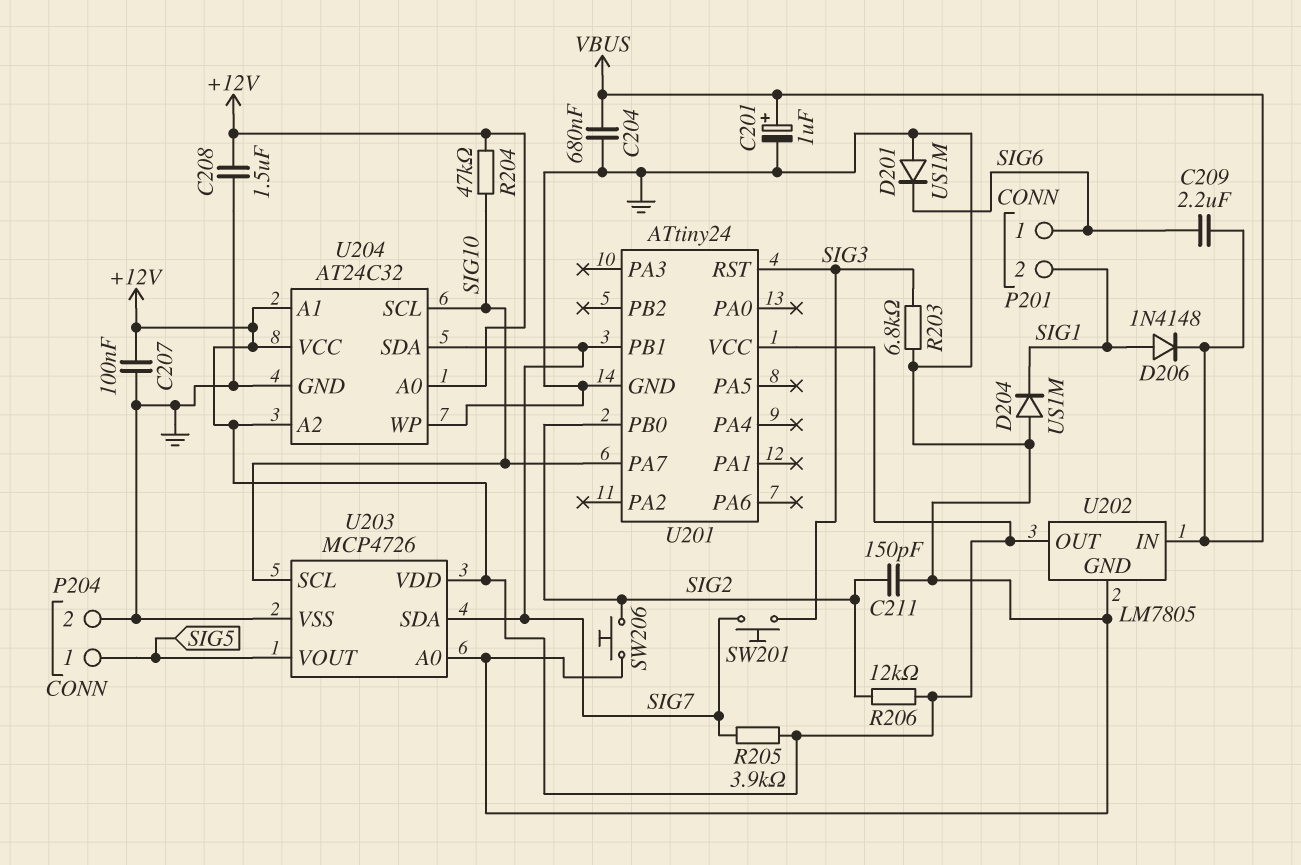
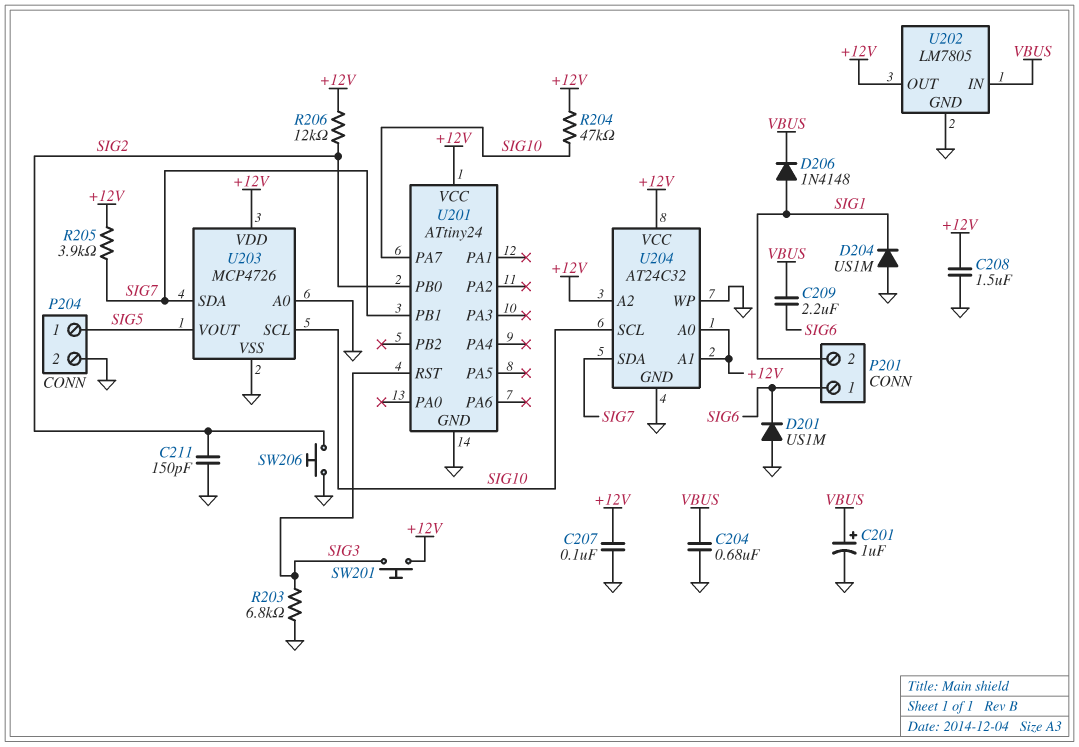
SW201: button (SIG3, SIG7) -> button (+12V, SIG3)

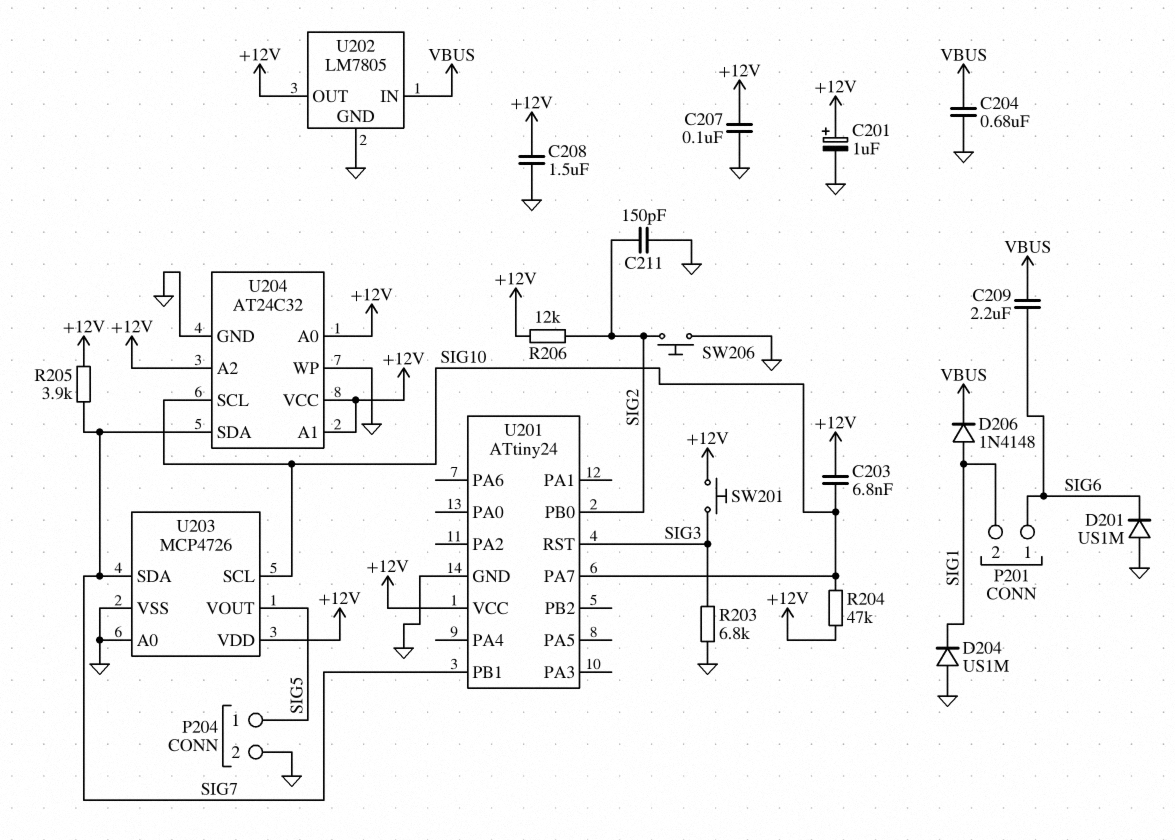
C201: 1uF (plus VBUS, minus GND) -> 1uF (plus +12V, minus GND)
C203: none -> 6.8nF (+12V, SIG10)

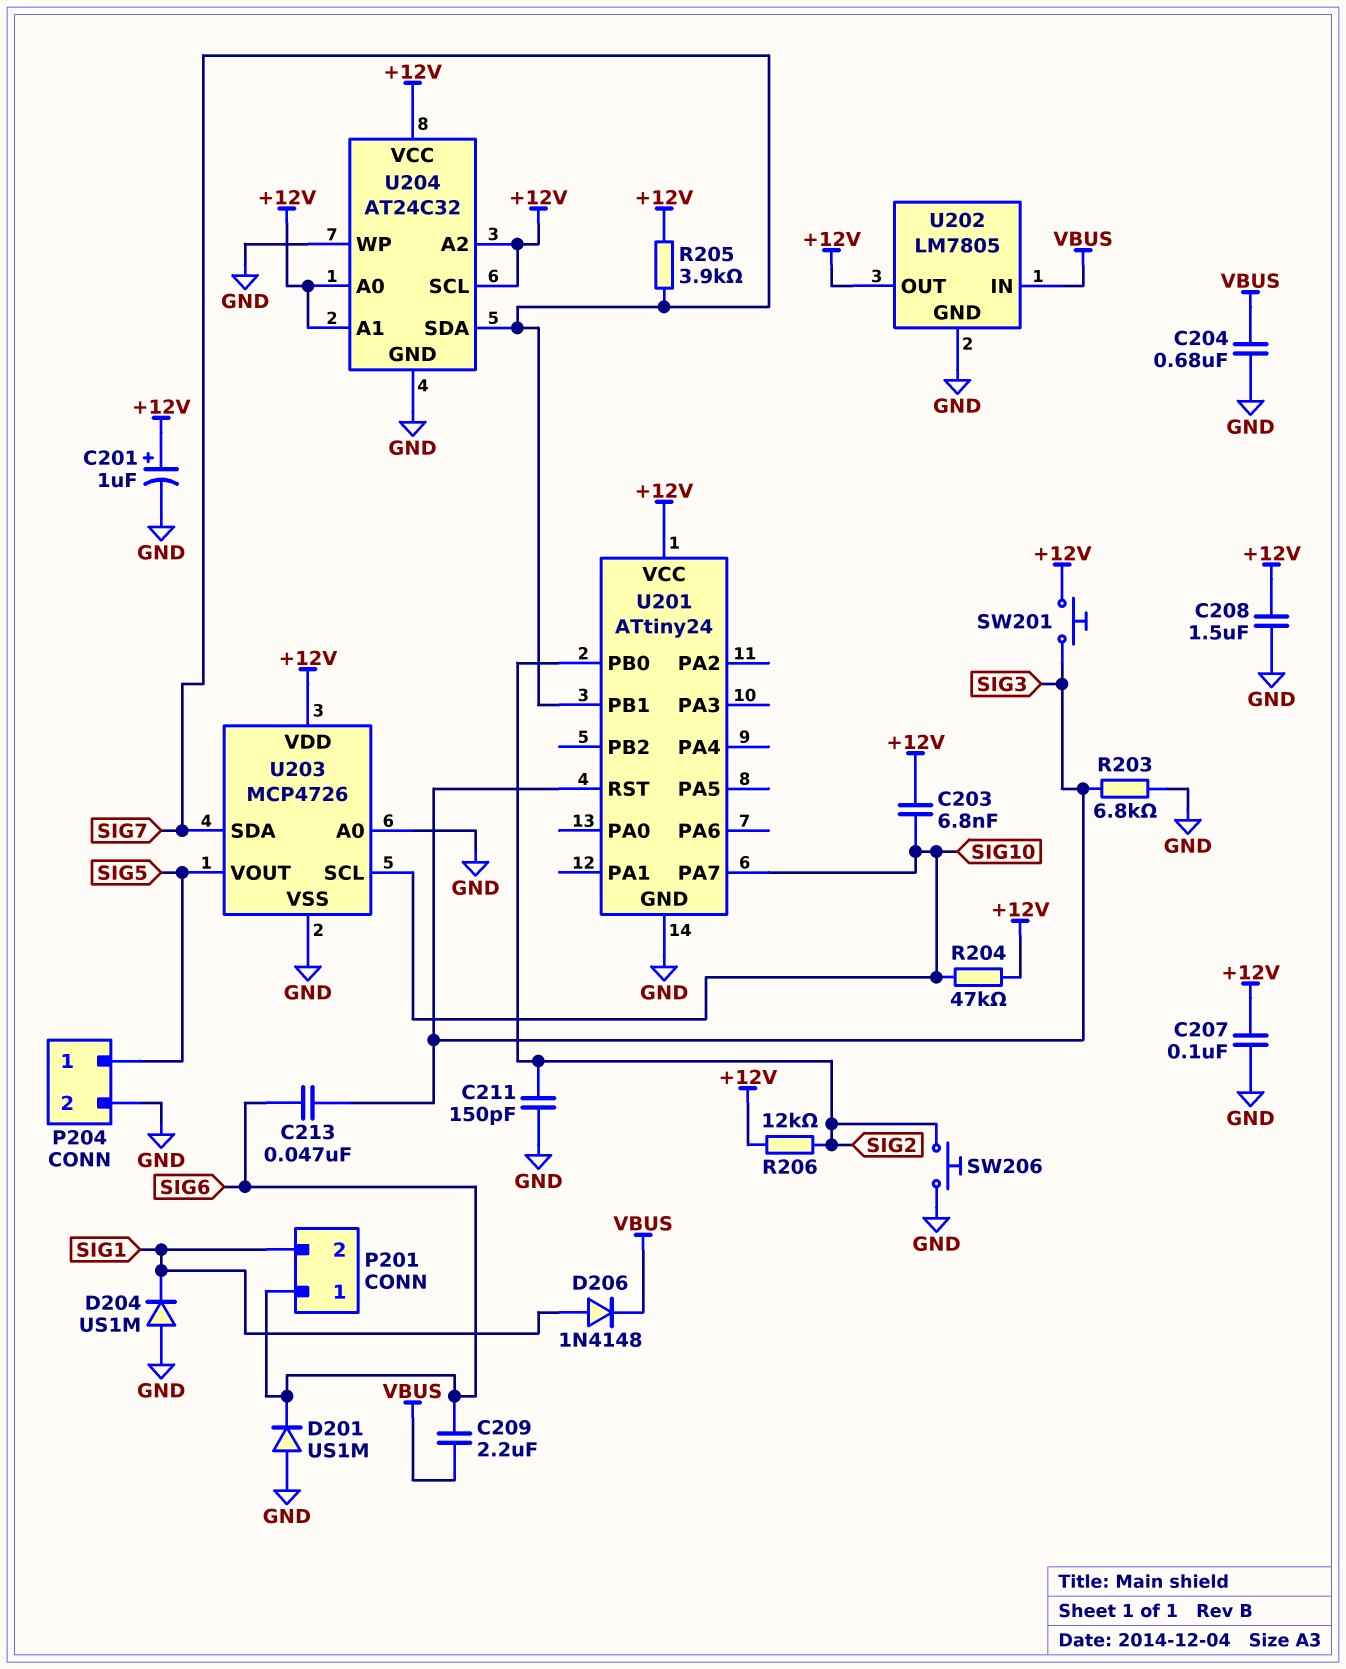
C213: none -> 47nF (SIG3, SIG6)
U204 pin SCL: SIG10 -> +12V

